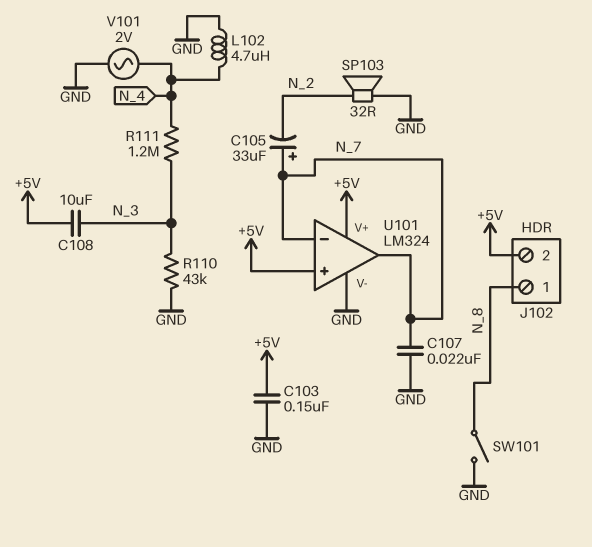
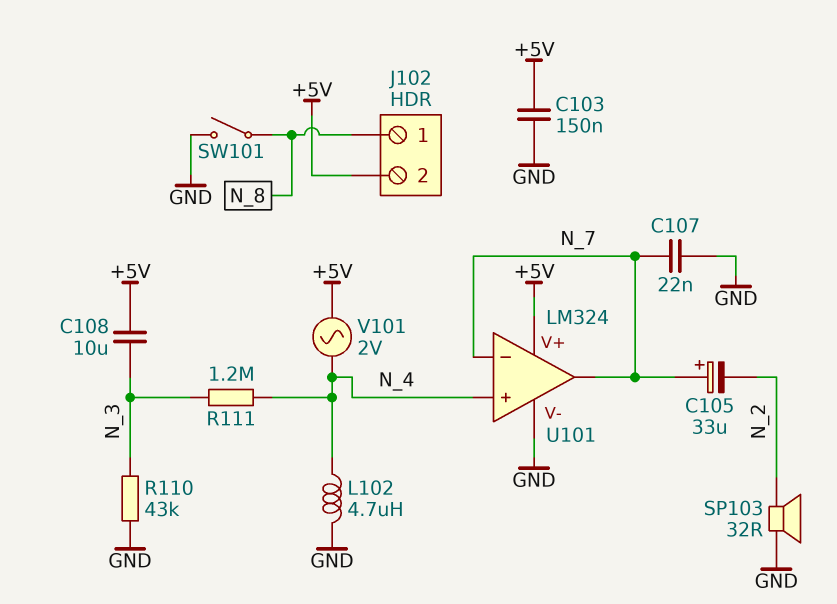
U101 pin in+: +5V -> N_4
V101: AC 2V (GND, N_4) -> AC 2V (+5V, N_4)

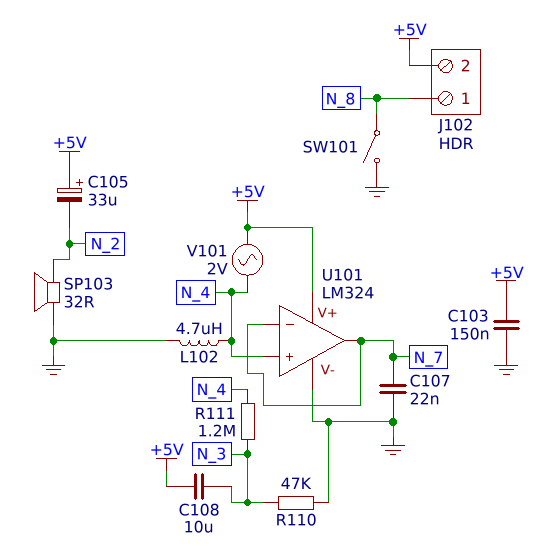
C105: 33uF (plus N_7, minus N_2) -> 33uF (plus +5V, minus N_2)
R110: 43k (GND, N_3) -> 47k (GND, N_3)

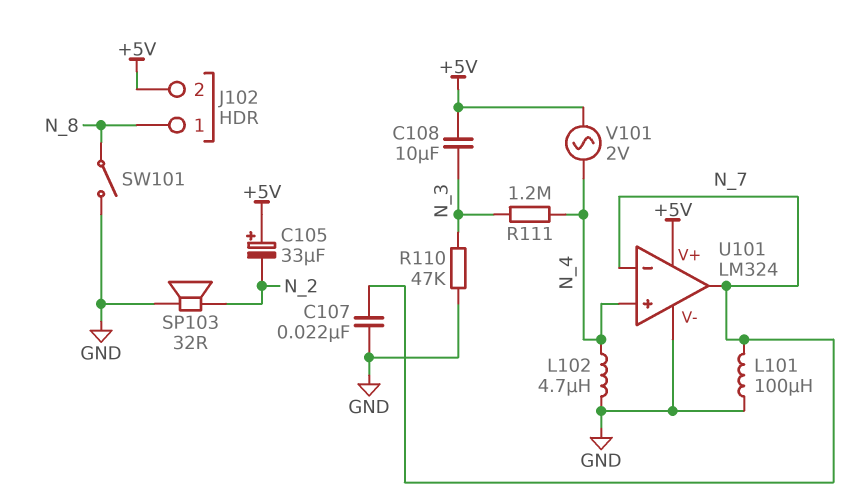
C103: 150nF (+5V, GND) -> none
L101: none -> 100uH (GND, N_7)

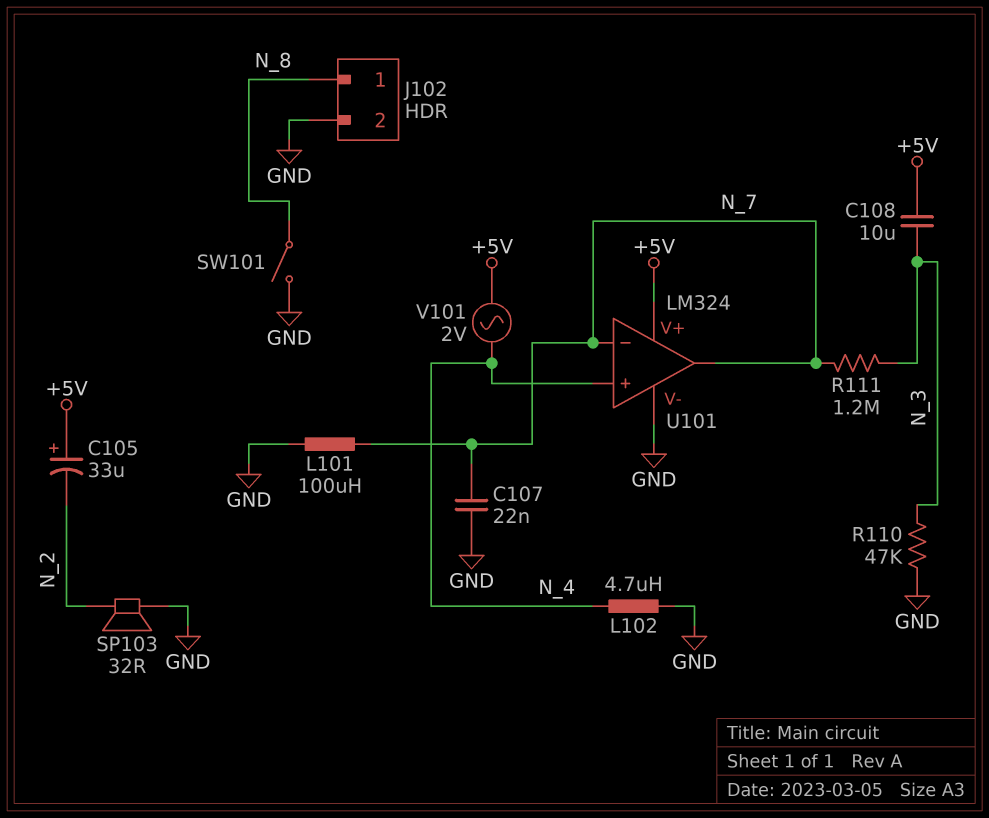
J102 pin 2: +5V -> GND
R111: 1.2M (N_3, N_4) -> 1.2M (N_3, N_7)

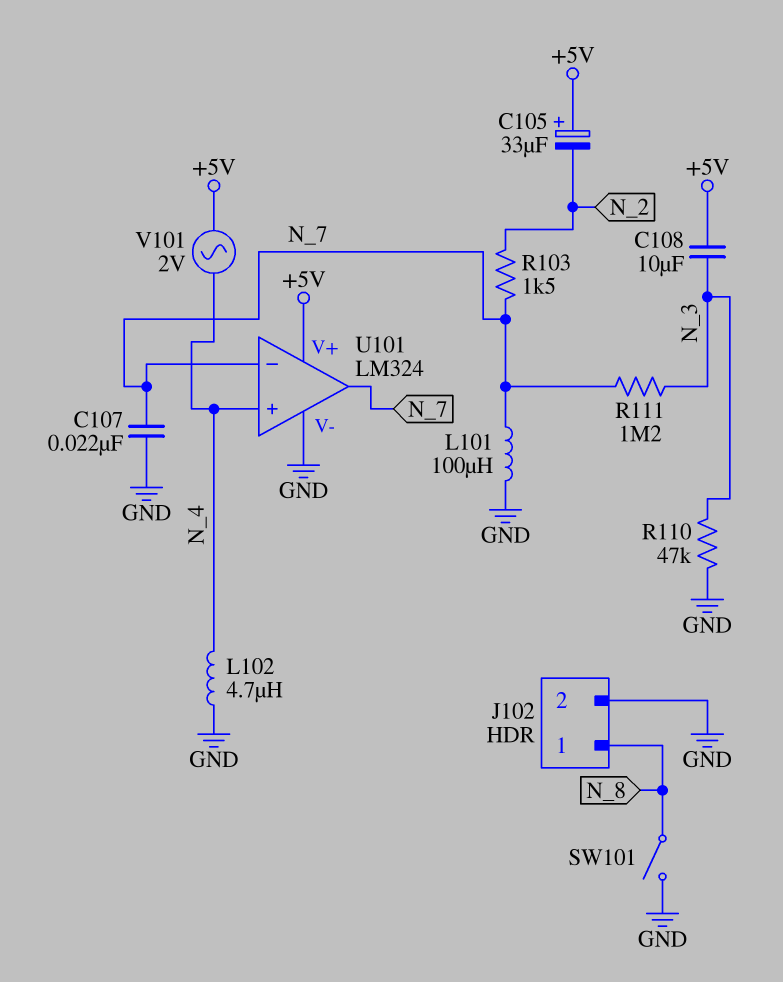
R103: none -> 1.5k (N_2, N_7)
SP103: speaker 32R (GND, N_2) -> none

